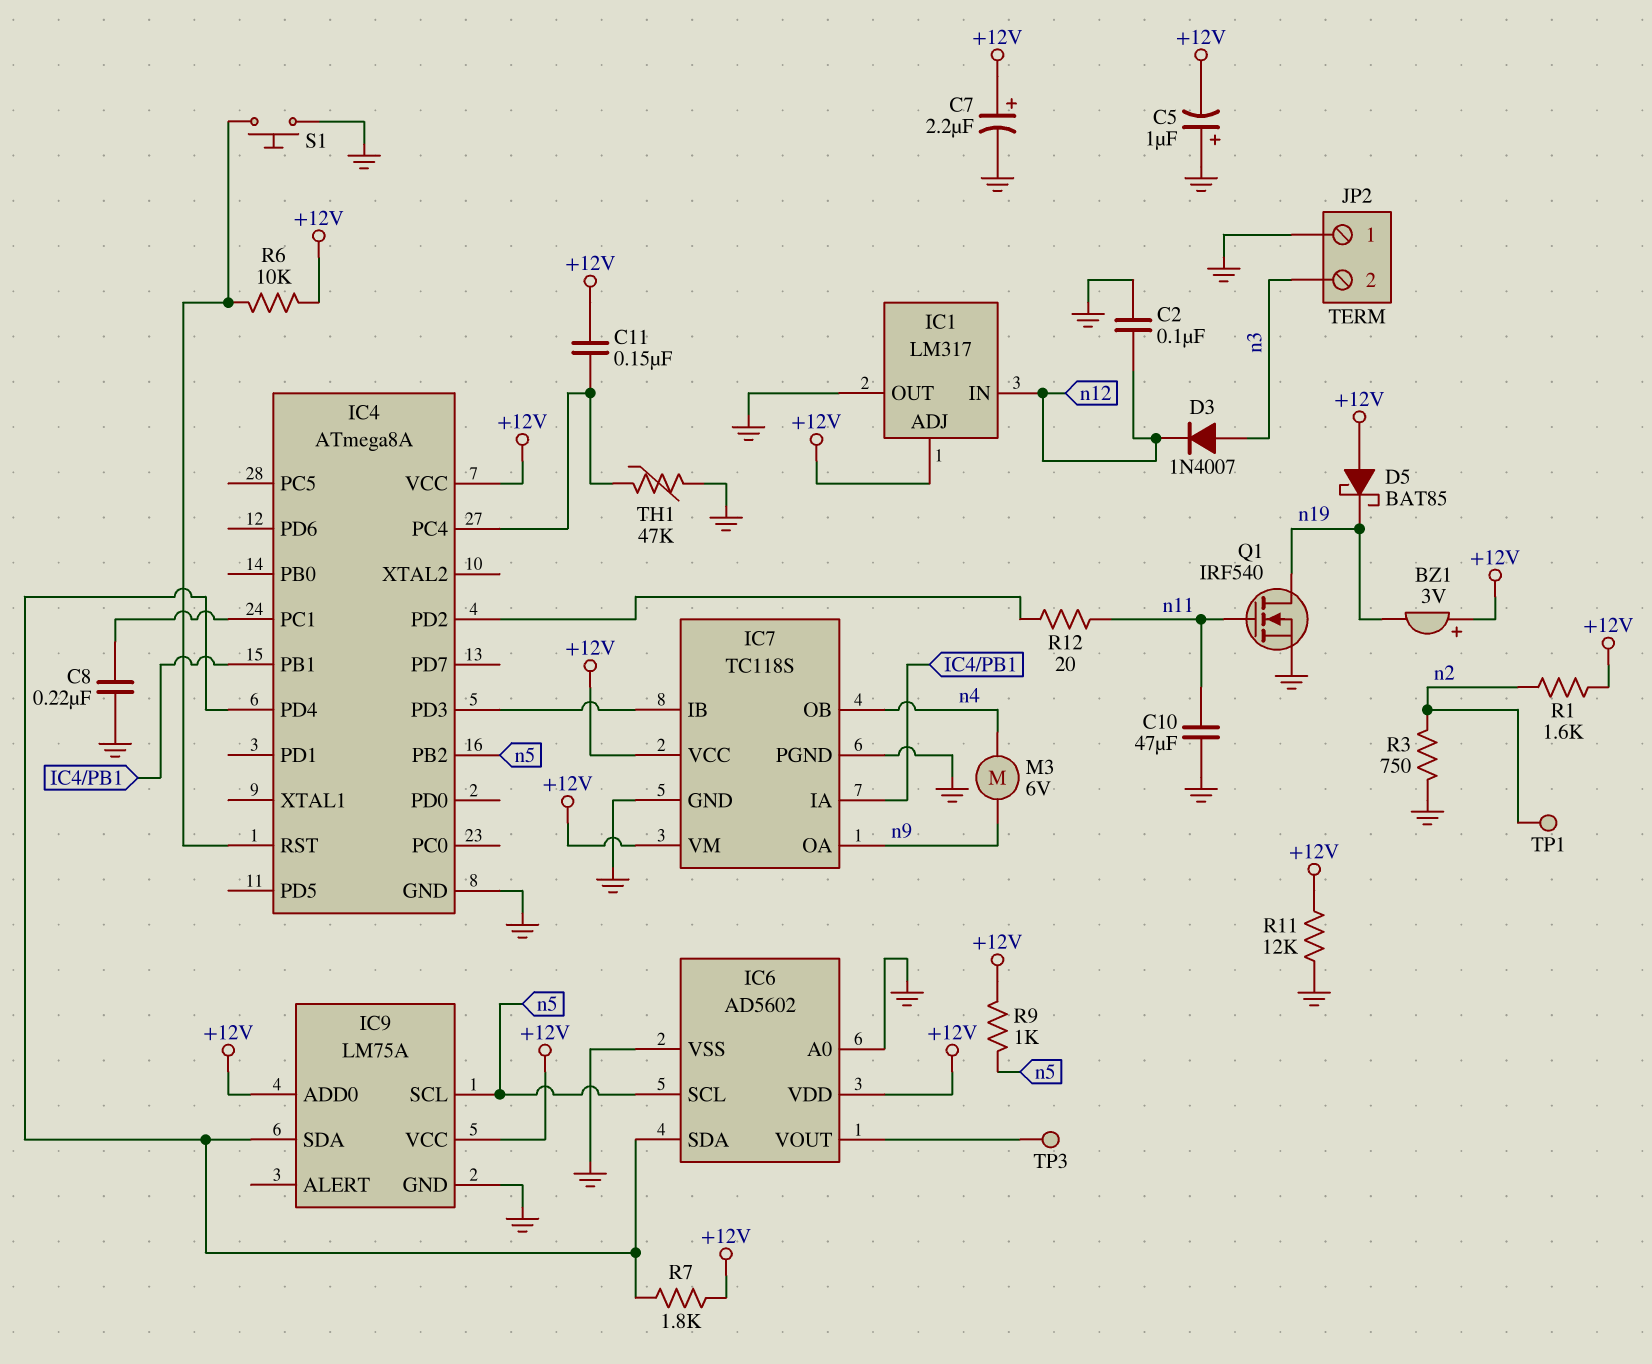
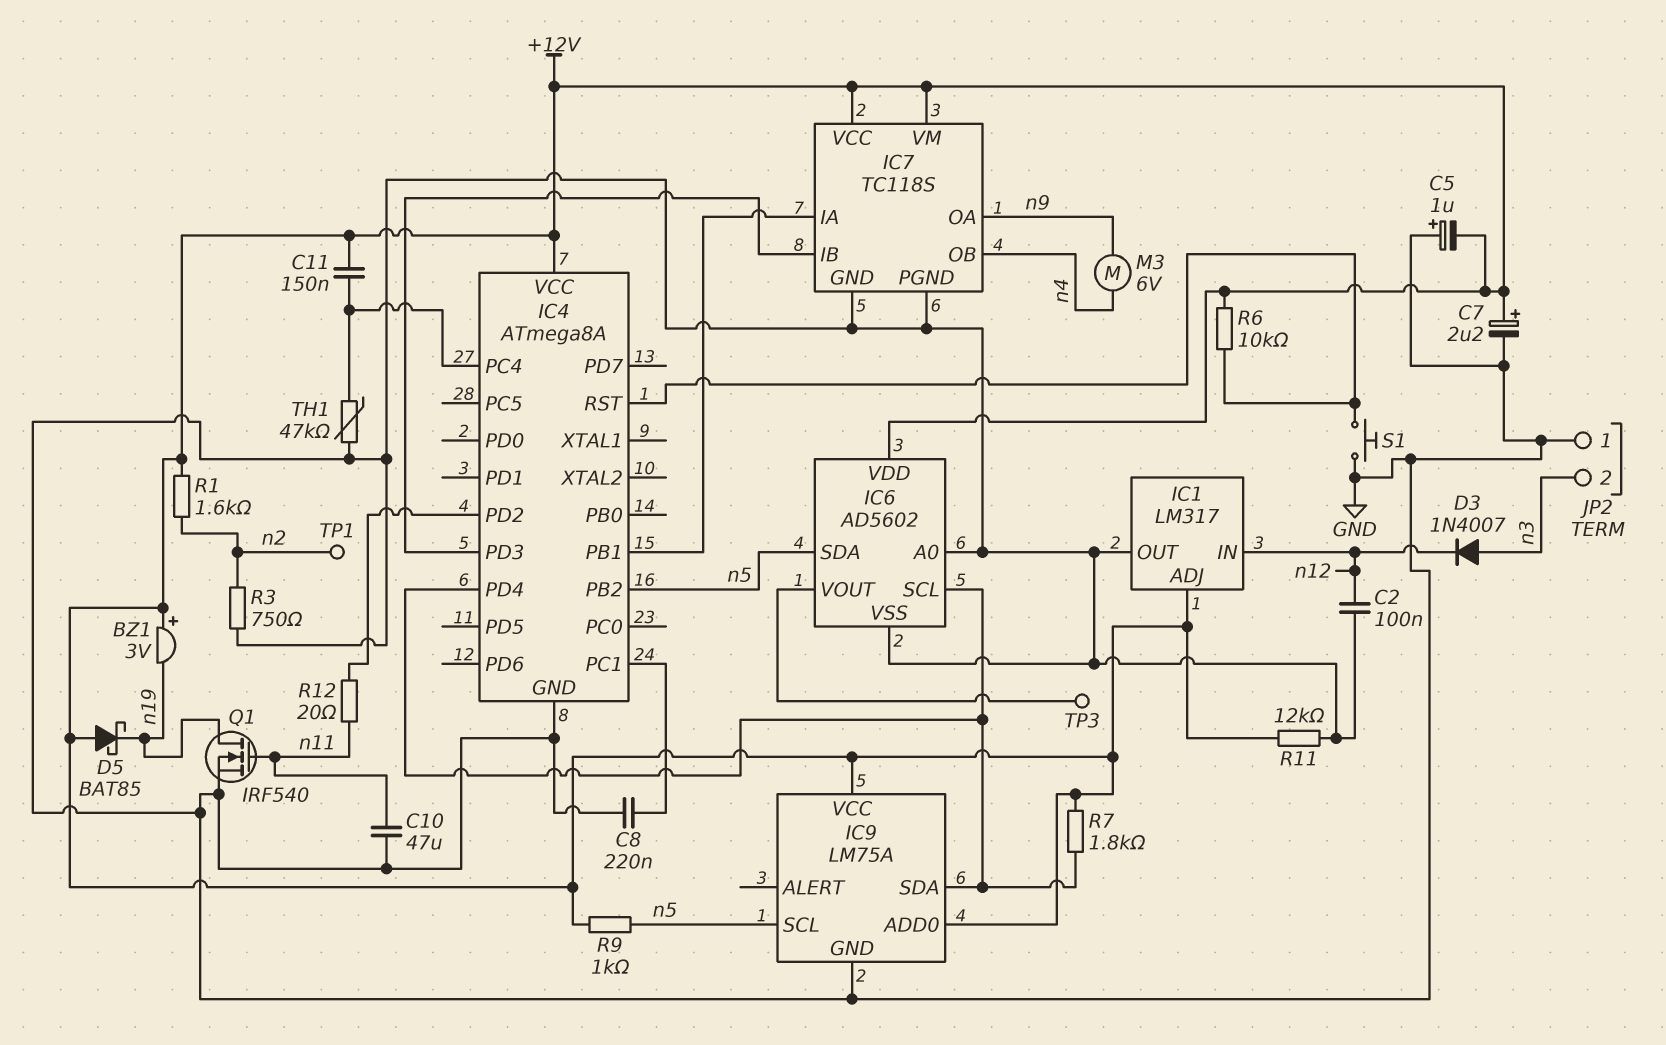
IC6 pin SCL: n5 -> IC4/PD4
IC6 pin SDA: IC4/PD4 -> n5

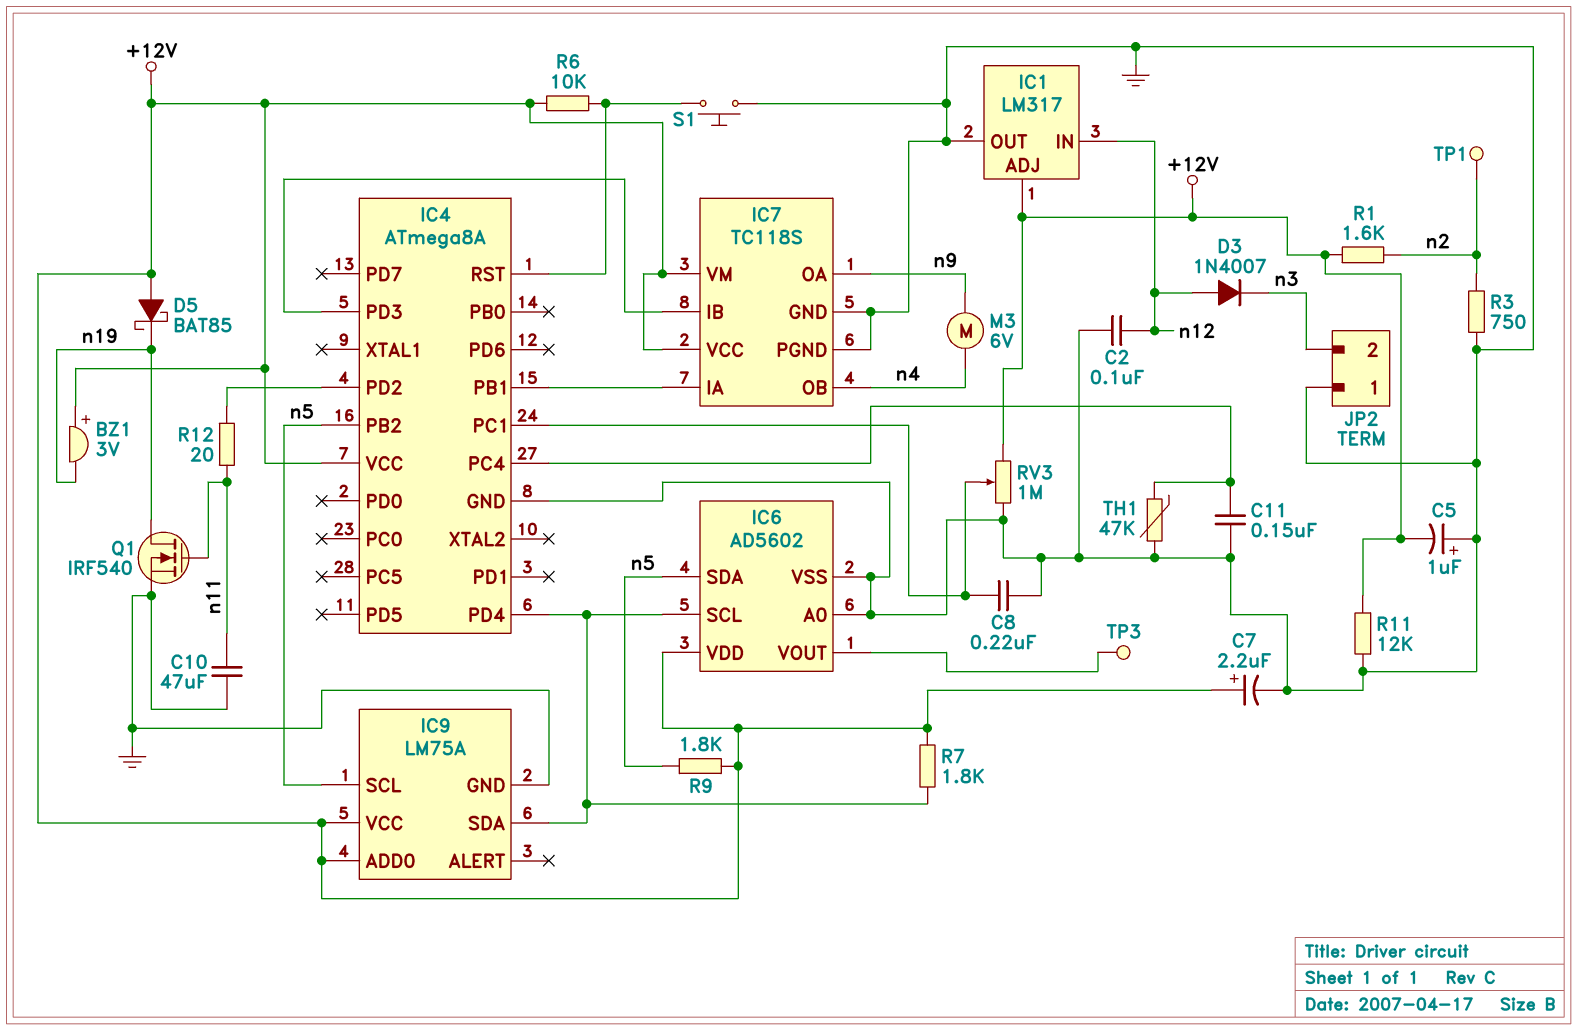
C11: 150nF (+12V, IC4/PC4) -> 150nF (GND, IC4/PC4)
D3: diode 1N4007 (A n3, K n12) -> diode 1N4007 (A n12, K n3)
R9: 1k (+12V, n5) -> 1.8k (+12V, n5)
RV3: none -> 1M (+12V, GND, wiper IC4/PC1)

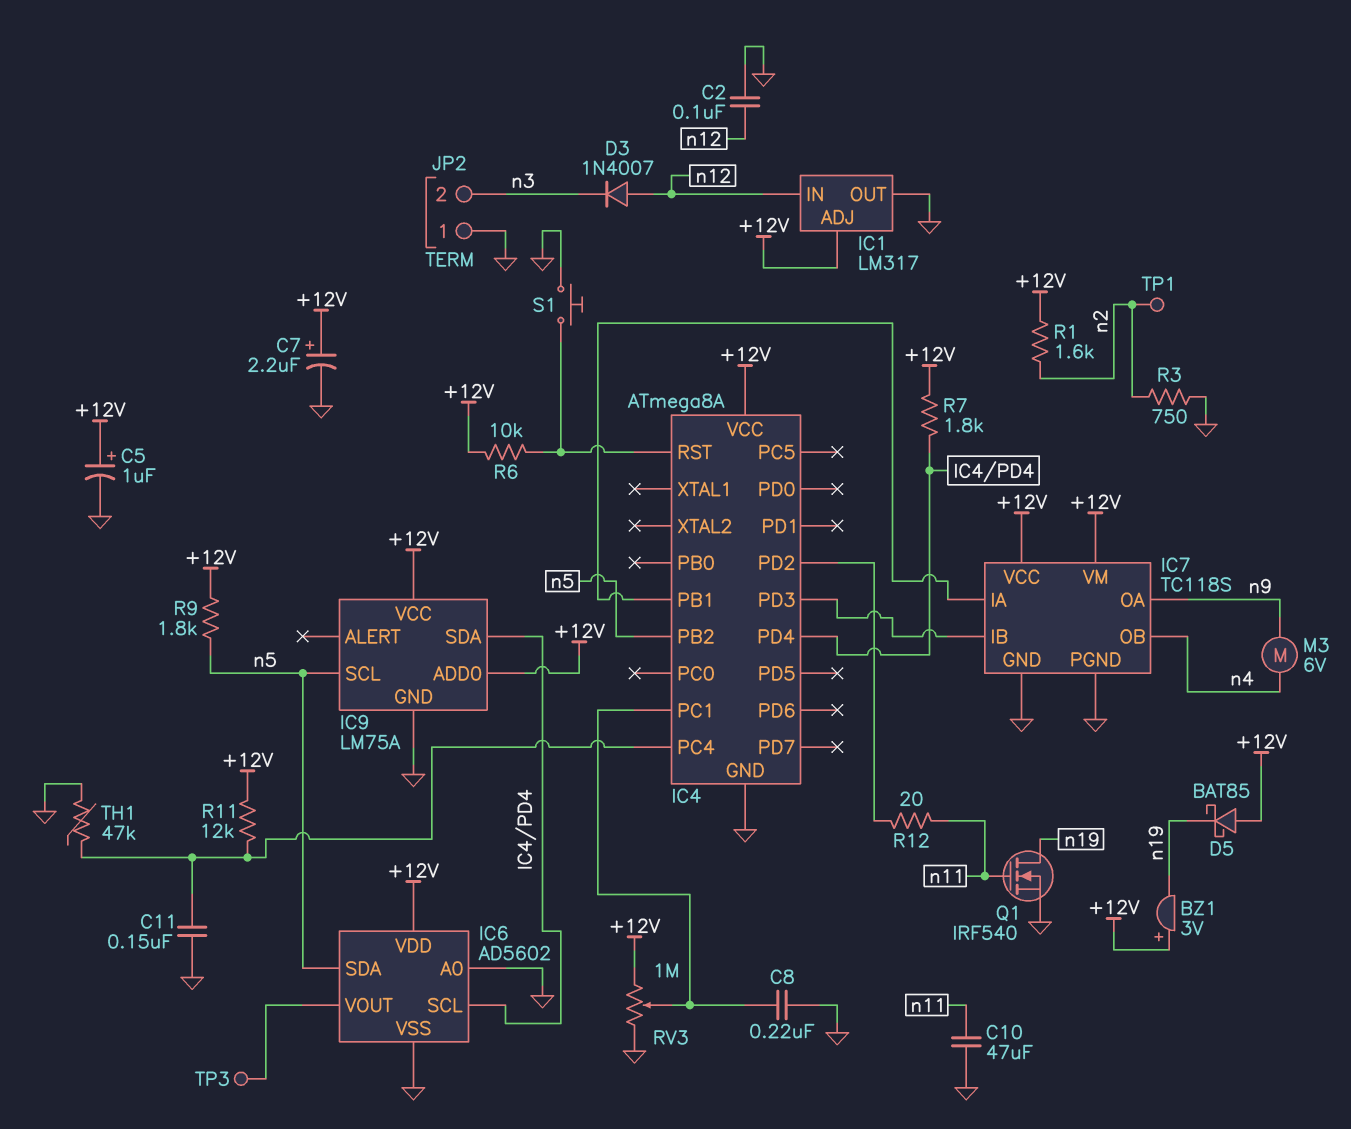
C5: 1uF (plus GND, minus +12V) -> 1uF (plus +12V, minus GND)
R11: 12k (+12V, GND) -> 12k (+12V, IC4/PC4)

